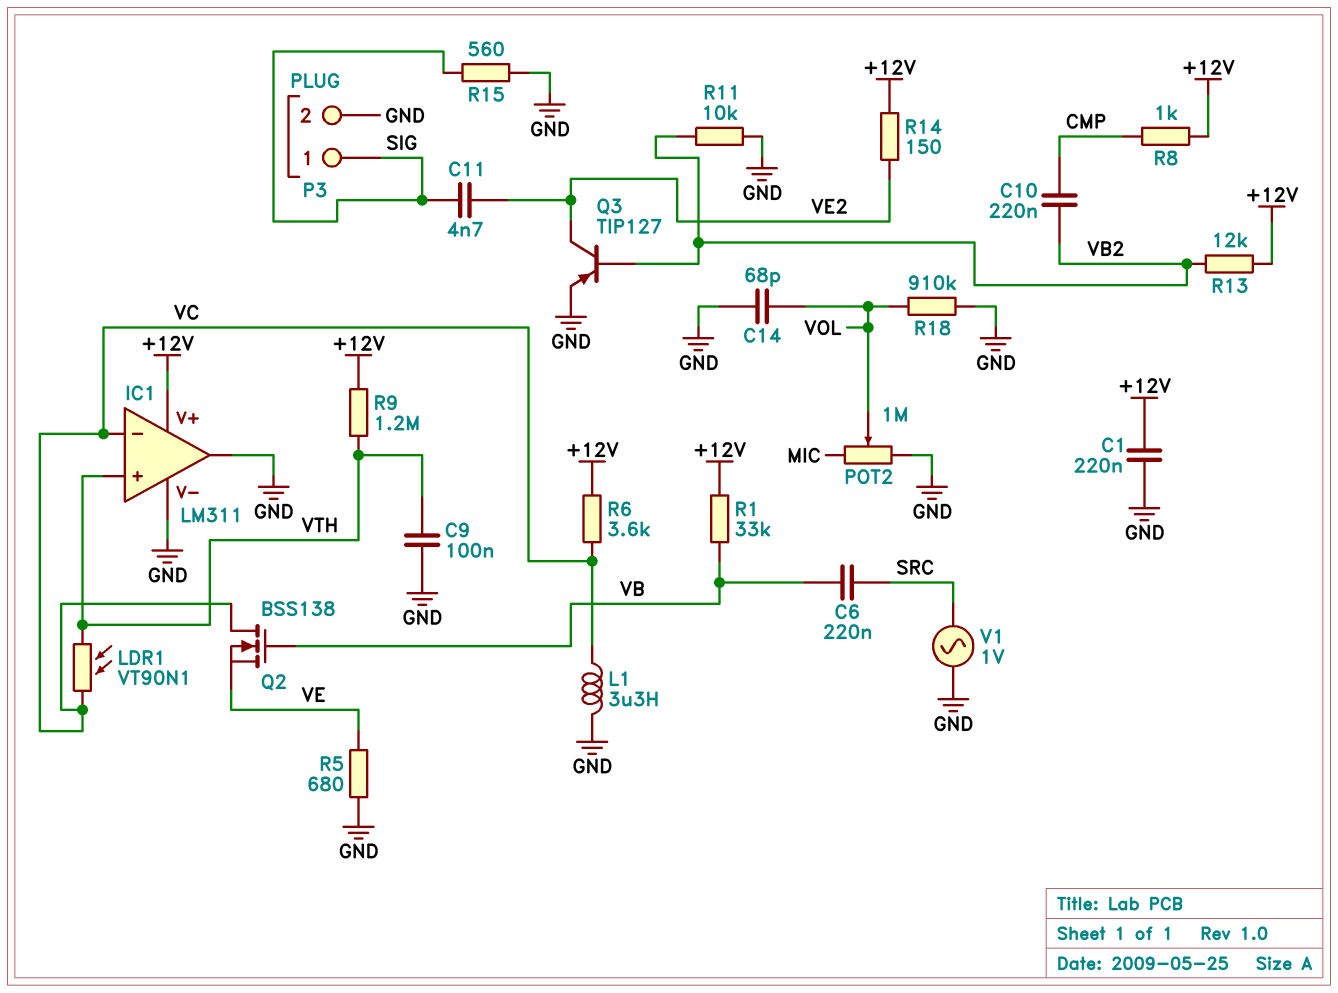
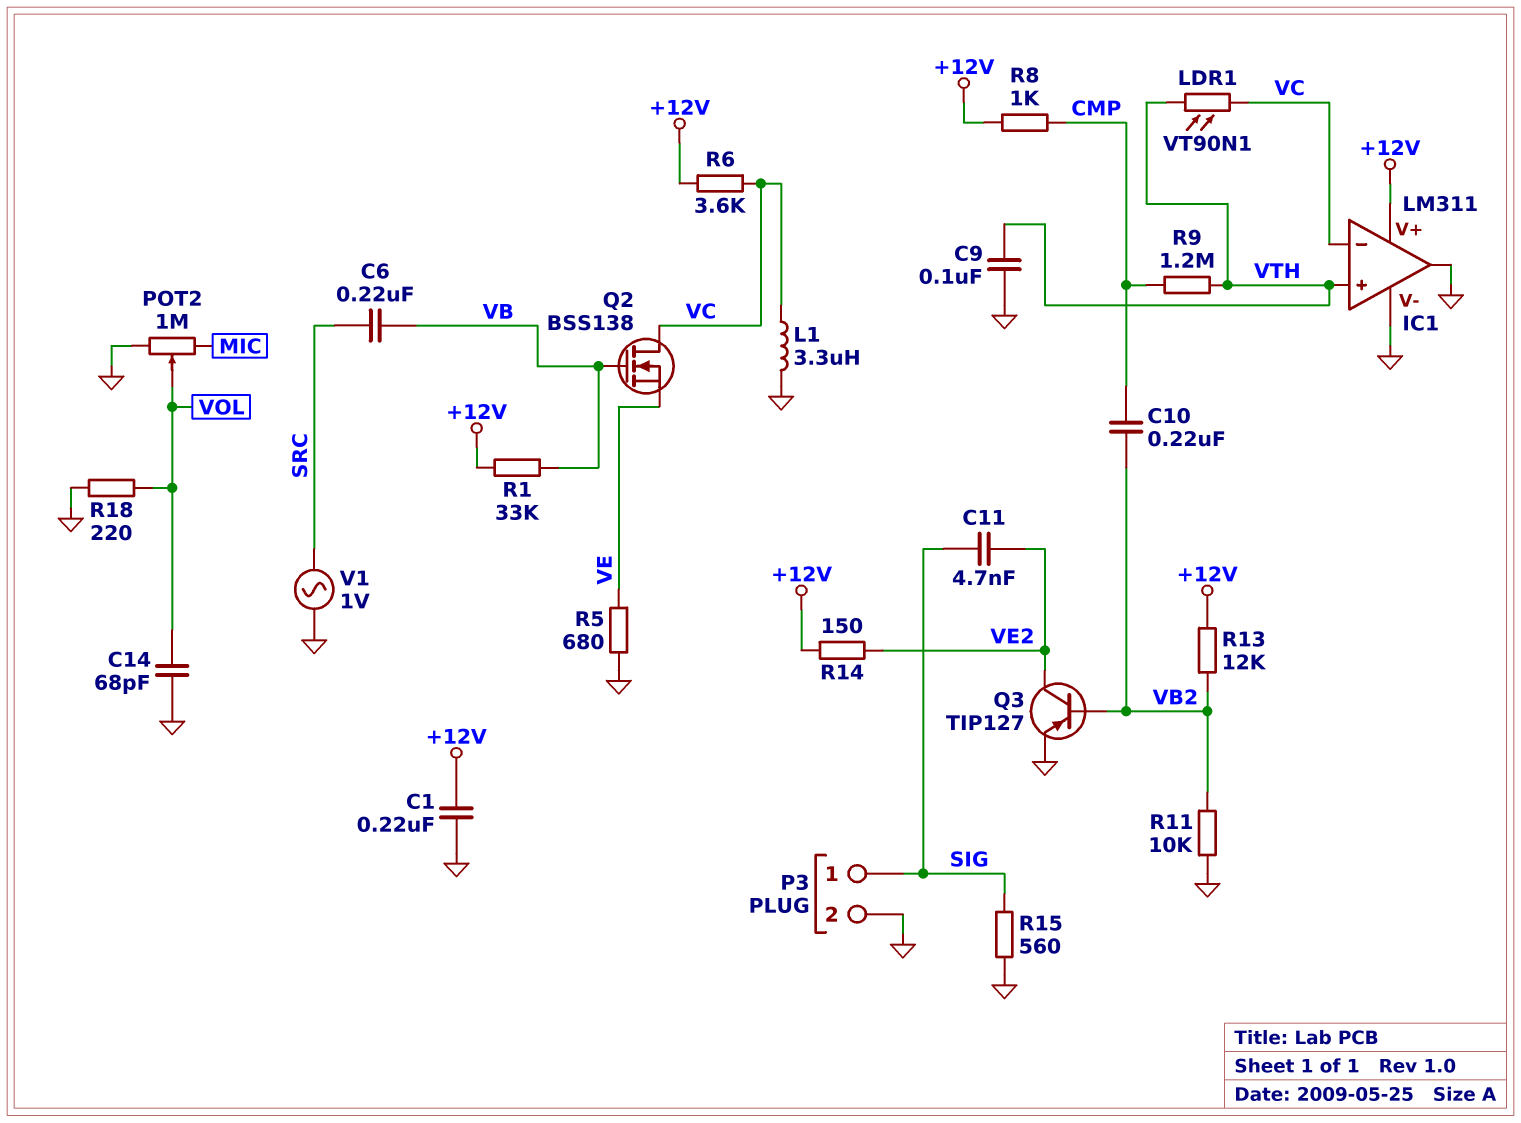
R9: 1.2M (+12V, VTH) -> 1.2M (CMP, VTH)
R18: 910k (GND, VOL) -> 220 (GND, VOL)

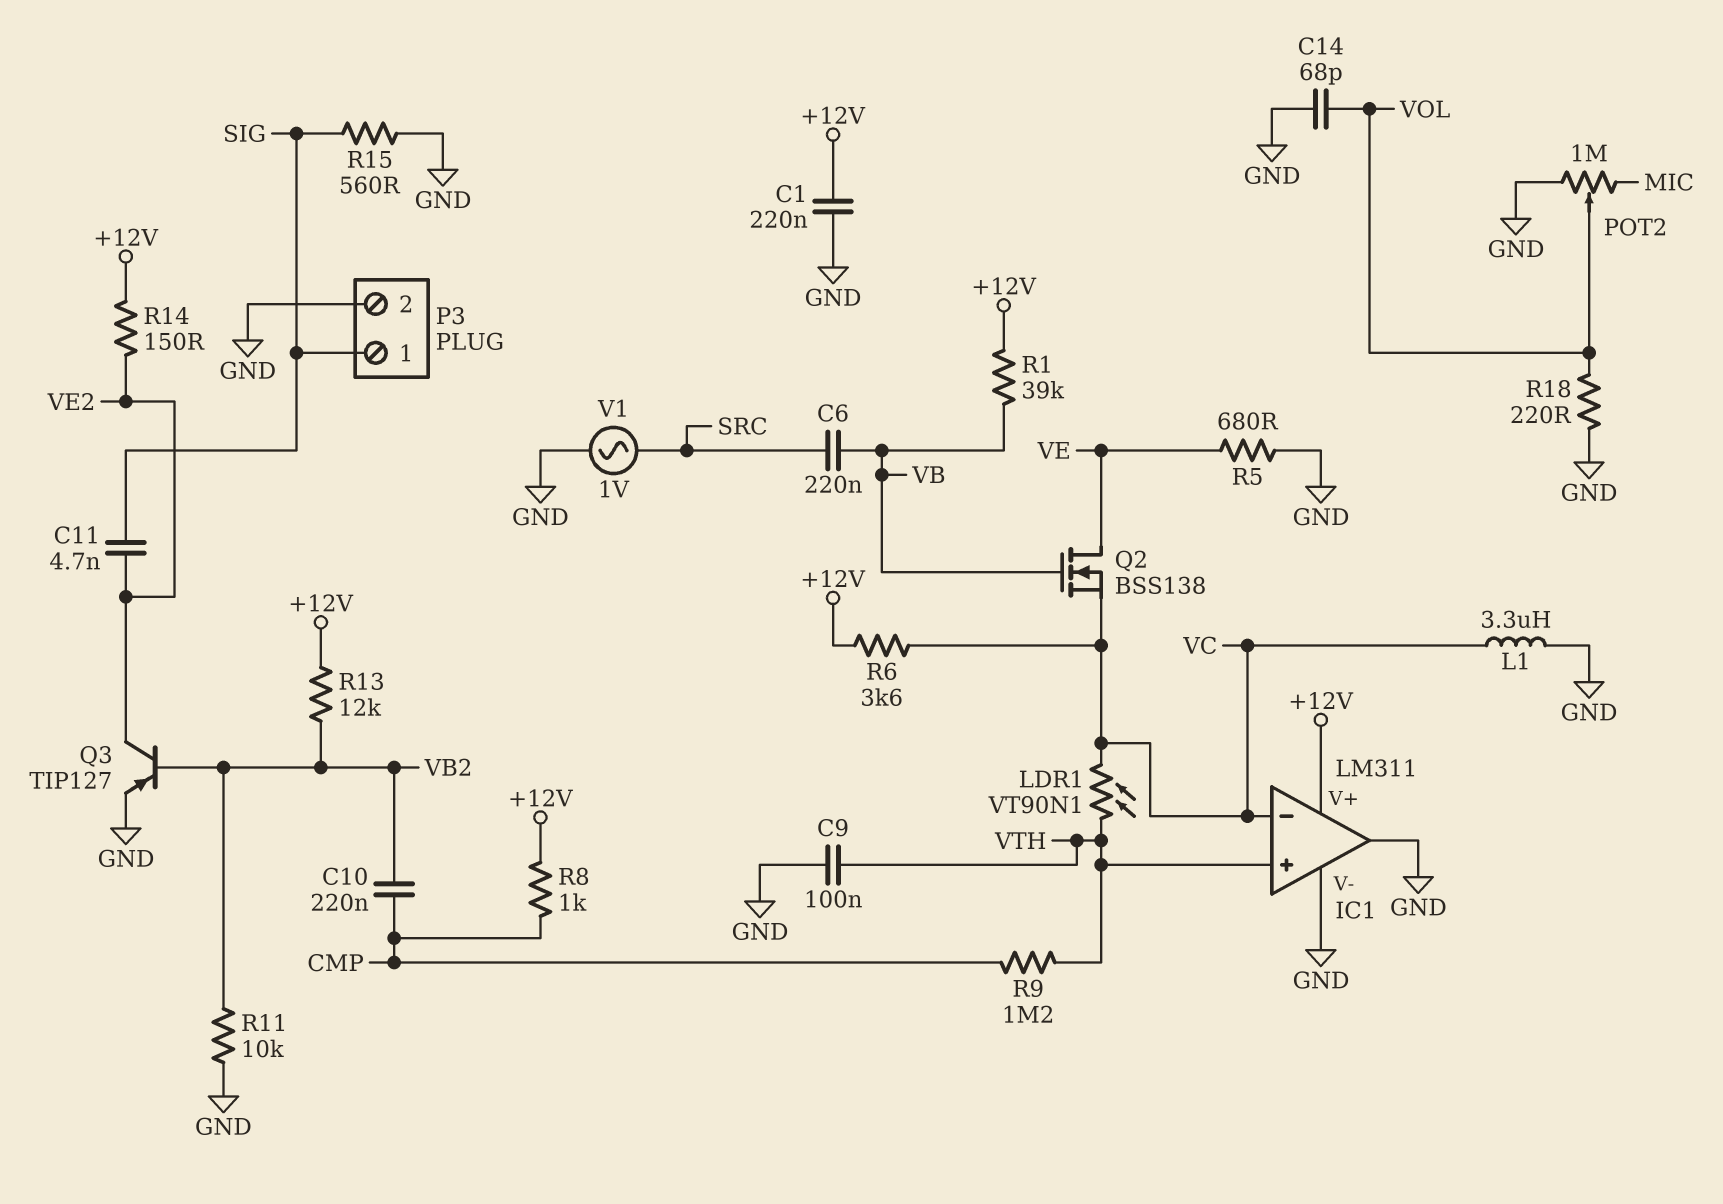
Q2: NMOS BSS138 (G VB, D VC, S VE) -> NMOS BSS138 (G VB, D VE, S VC)
R1: 33k (+12V, VB) -> 39k (+12V, VB)

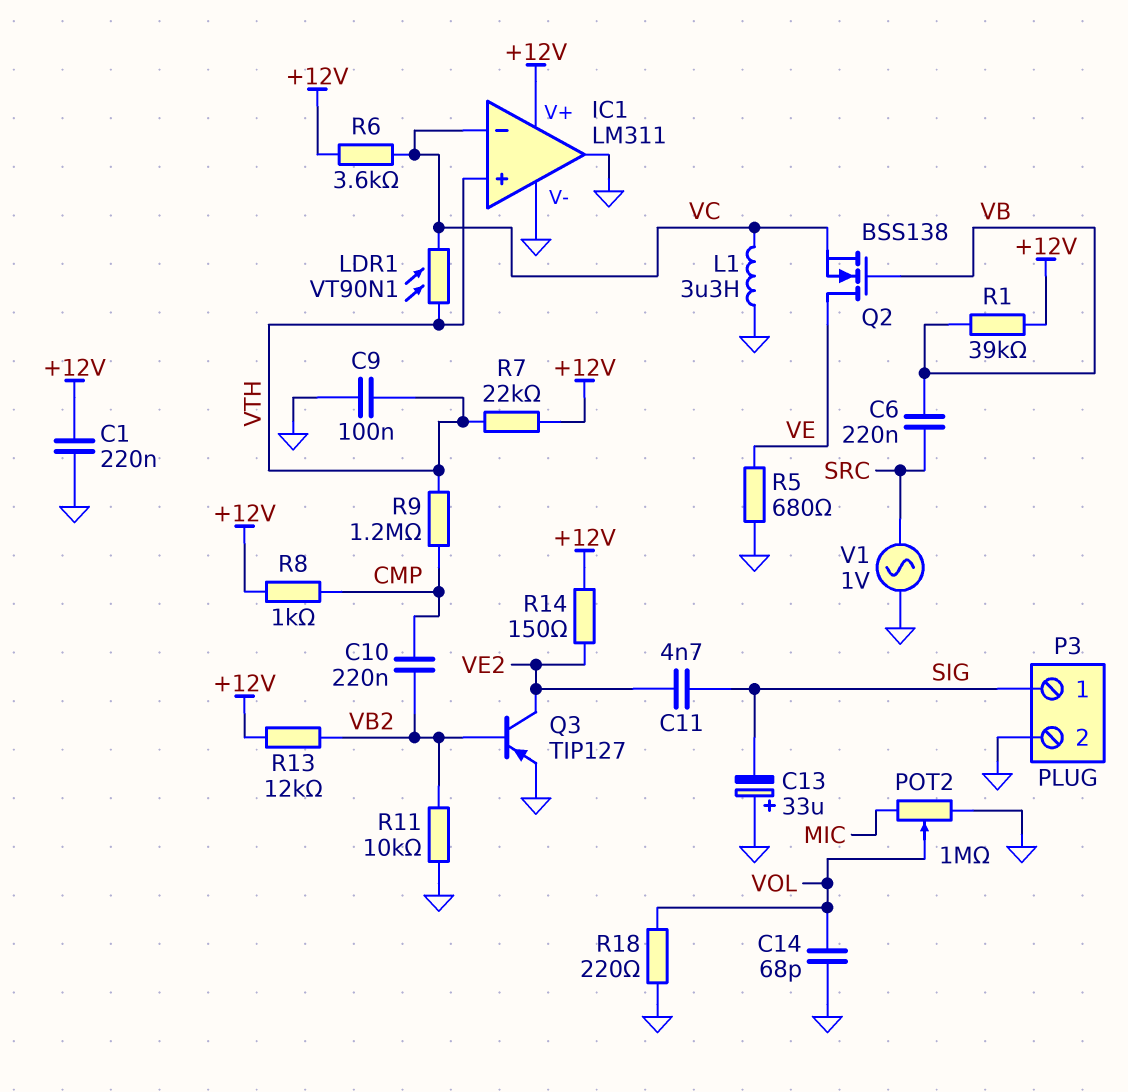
C13: none -> 33uF (plus GND, minus SIG)
R7: none -> 22k (+12V, VTH)
R15: 560 (GND, SIG) -> none

